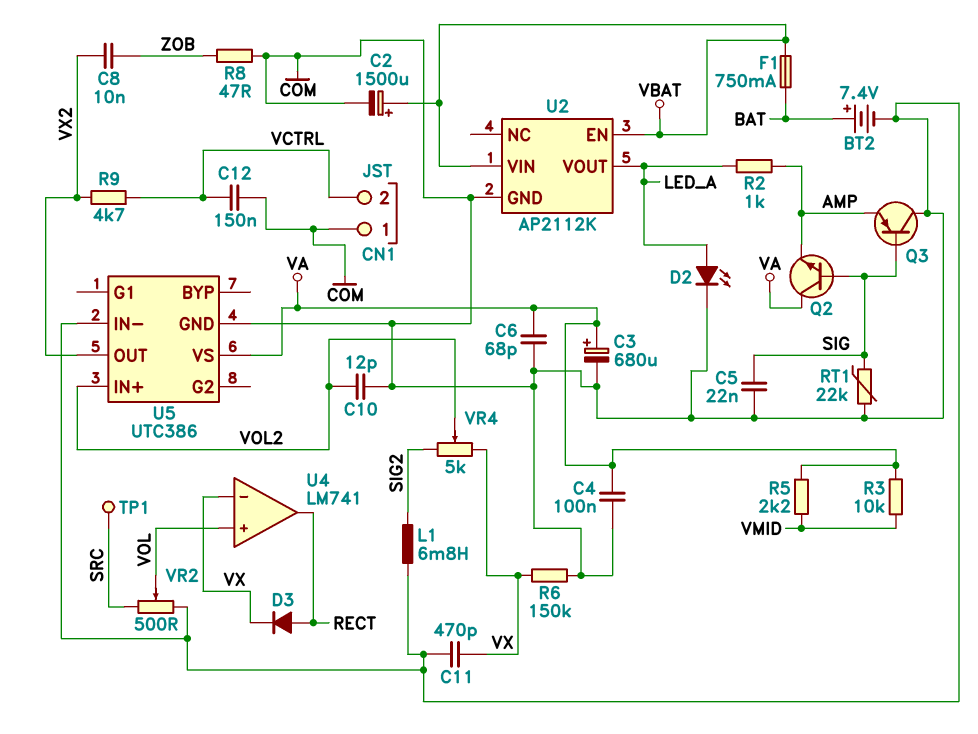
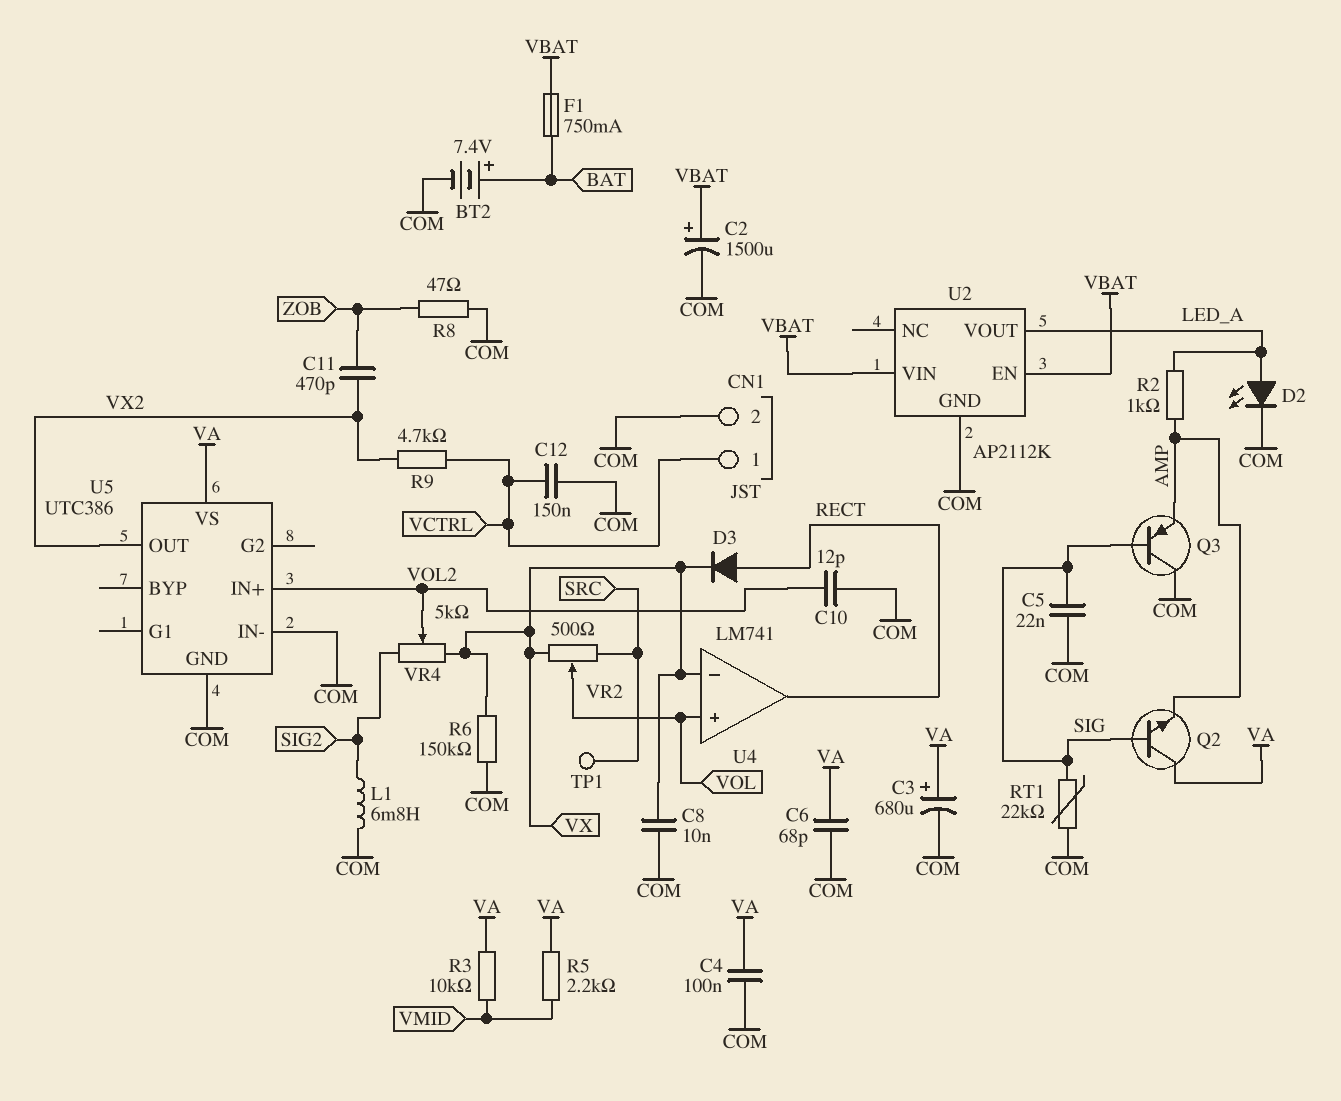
C8: 10nF (VX2, ZOB) -> 10nF (COM, VX)
C11: 470pF (COM, VX) -> 470pF (VX2, ZOB)
CN1 pin 1: COM -> VCTRL
CN1 pin 2: VCTRL -> COM
VR2: 500 (COM, SRC, wiper VOL) -> 500 (SRC, VX, wiper VOL)

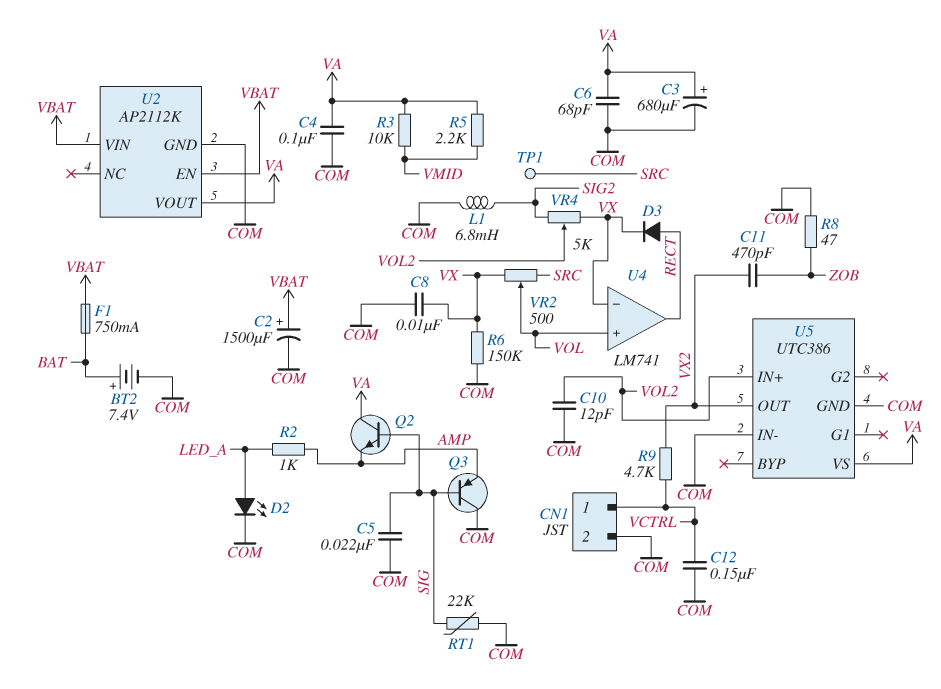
U2 pin VOUT: LED_A -> VA

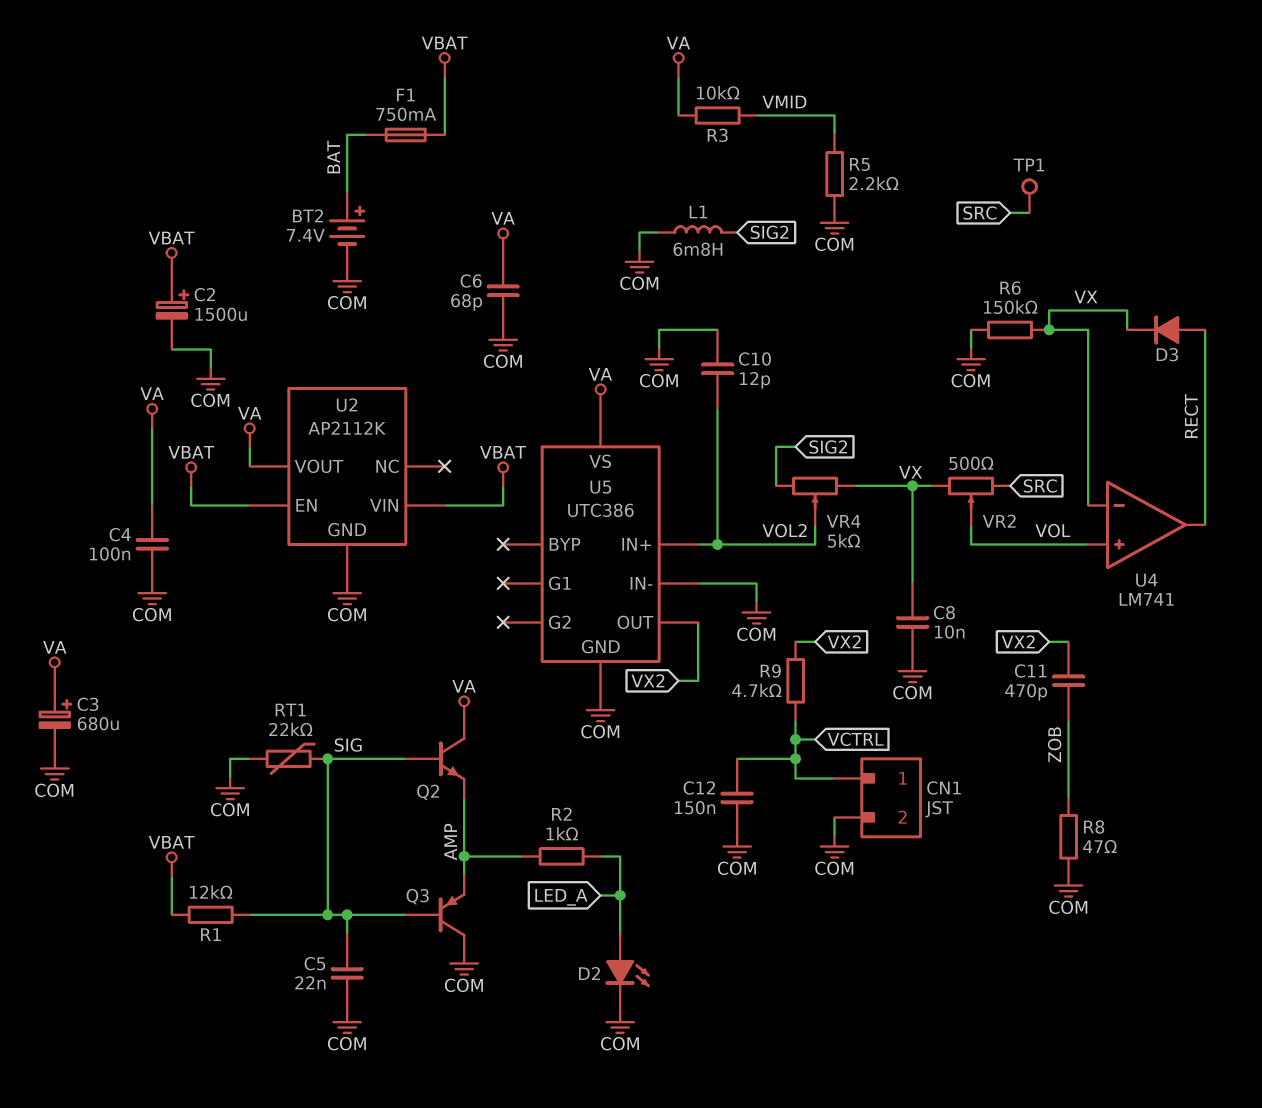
R1: none -> 12k (SIG, VBAT)
R5: 2.2k (VA, VMID) -> 2.2k (COM, VMID)

